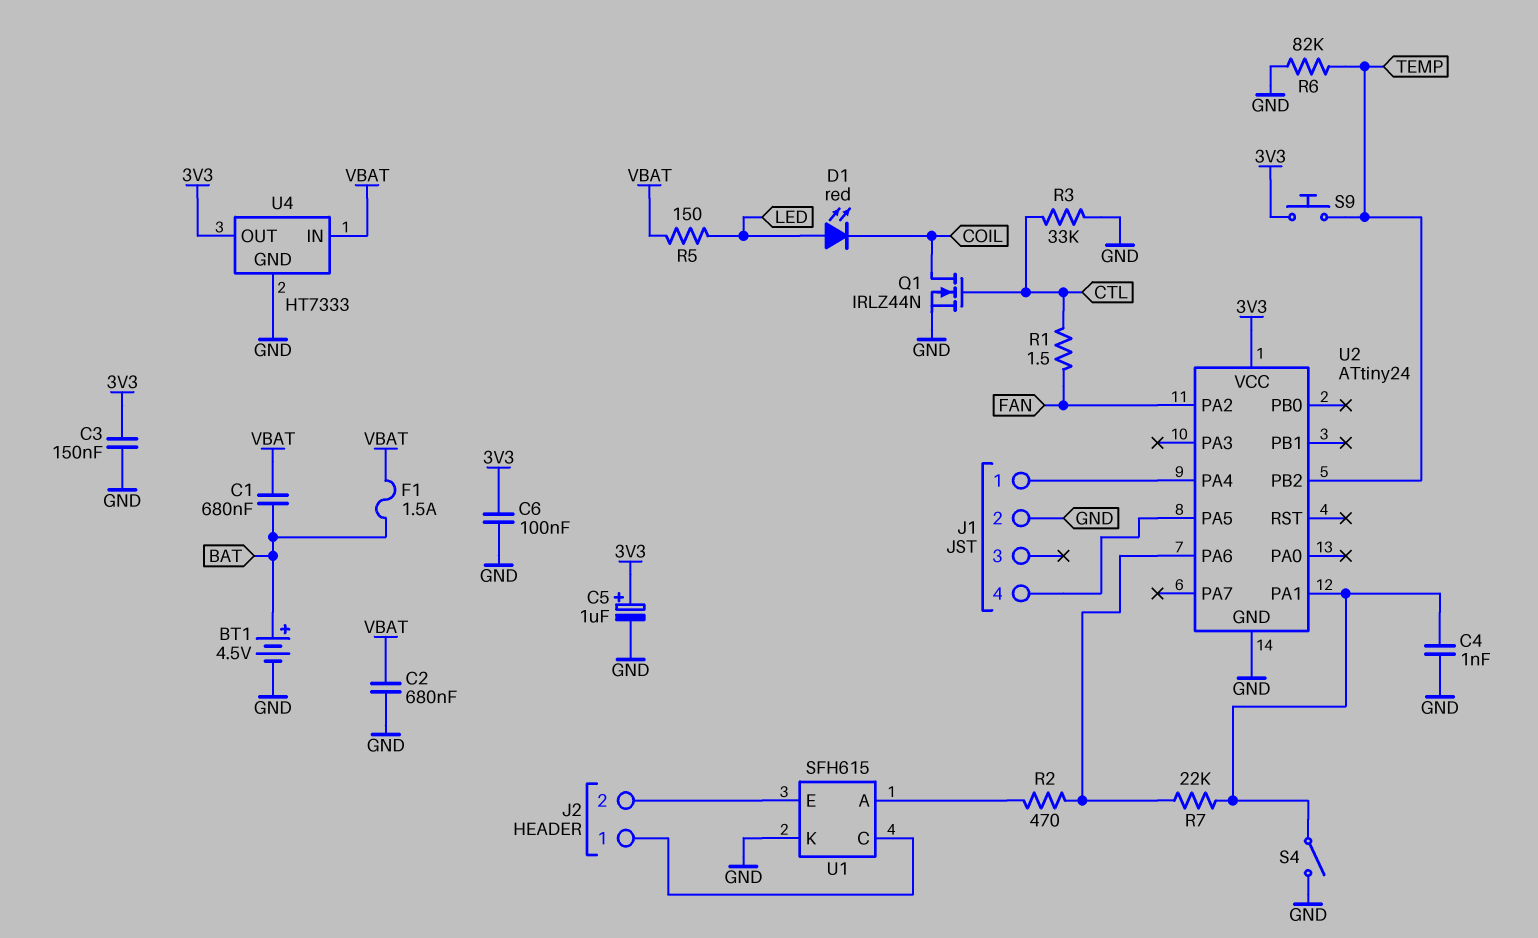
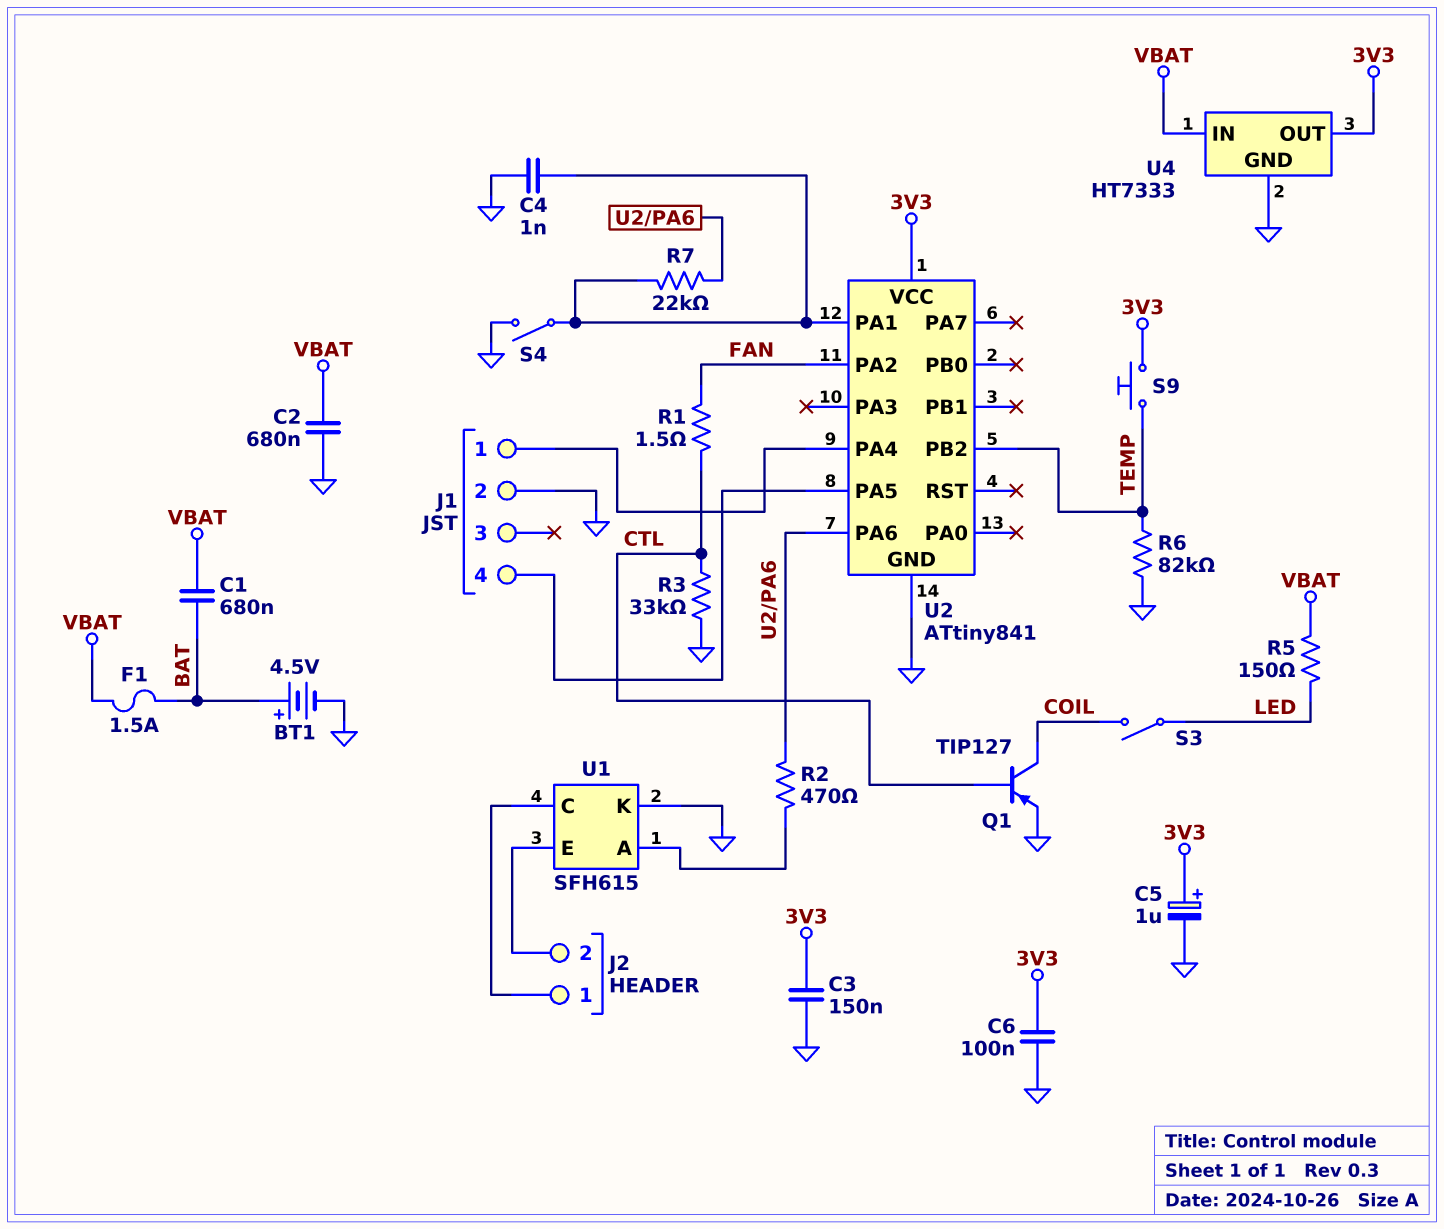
D1: LED red (A LED, K COIL) -> none
Q1: NMOS IRLZ44N (G CTL, D COIL, S GND) -> PNP TIP127 (B CTL, C COIL, E GND)
S3: none -> switch (COIL, LED)
U2: ATtiny24 -> ATtiny841

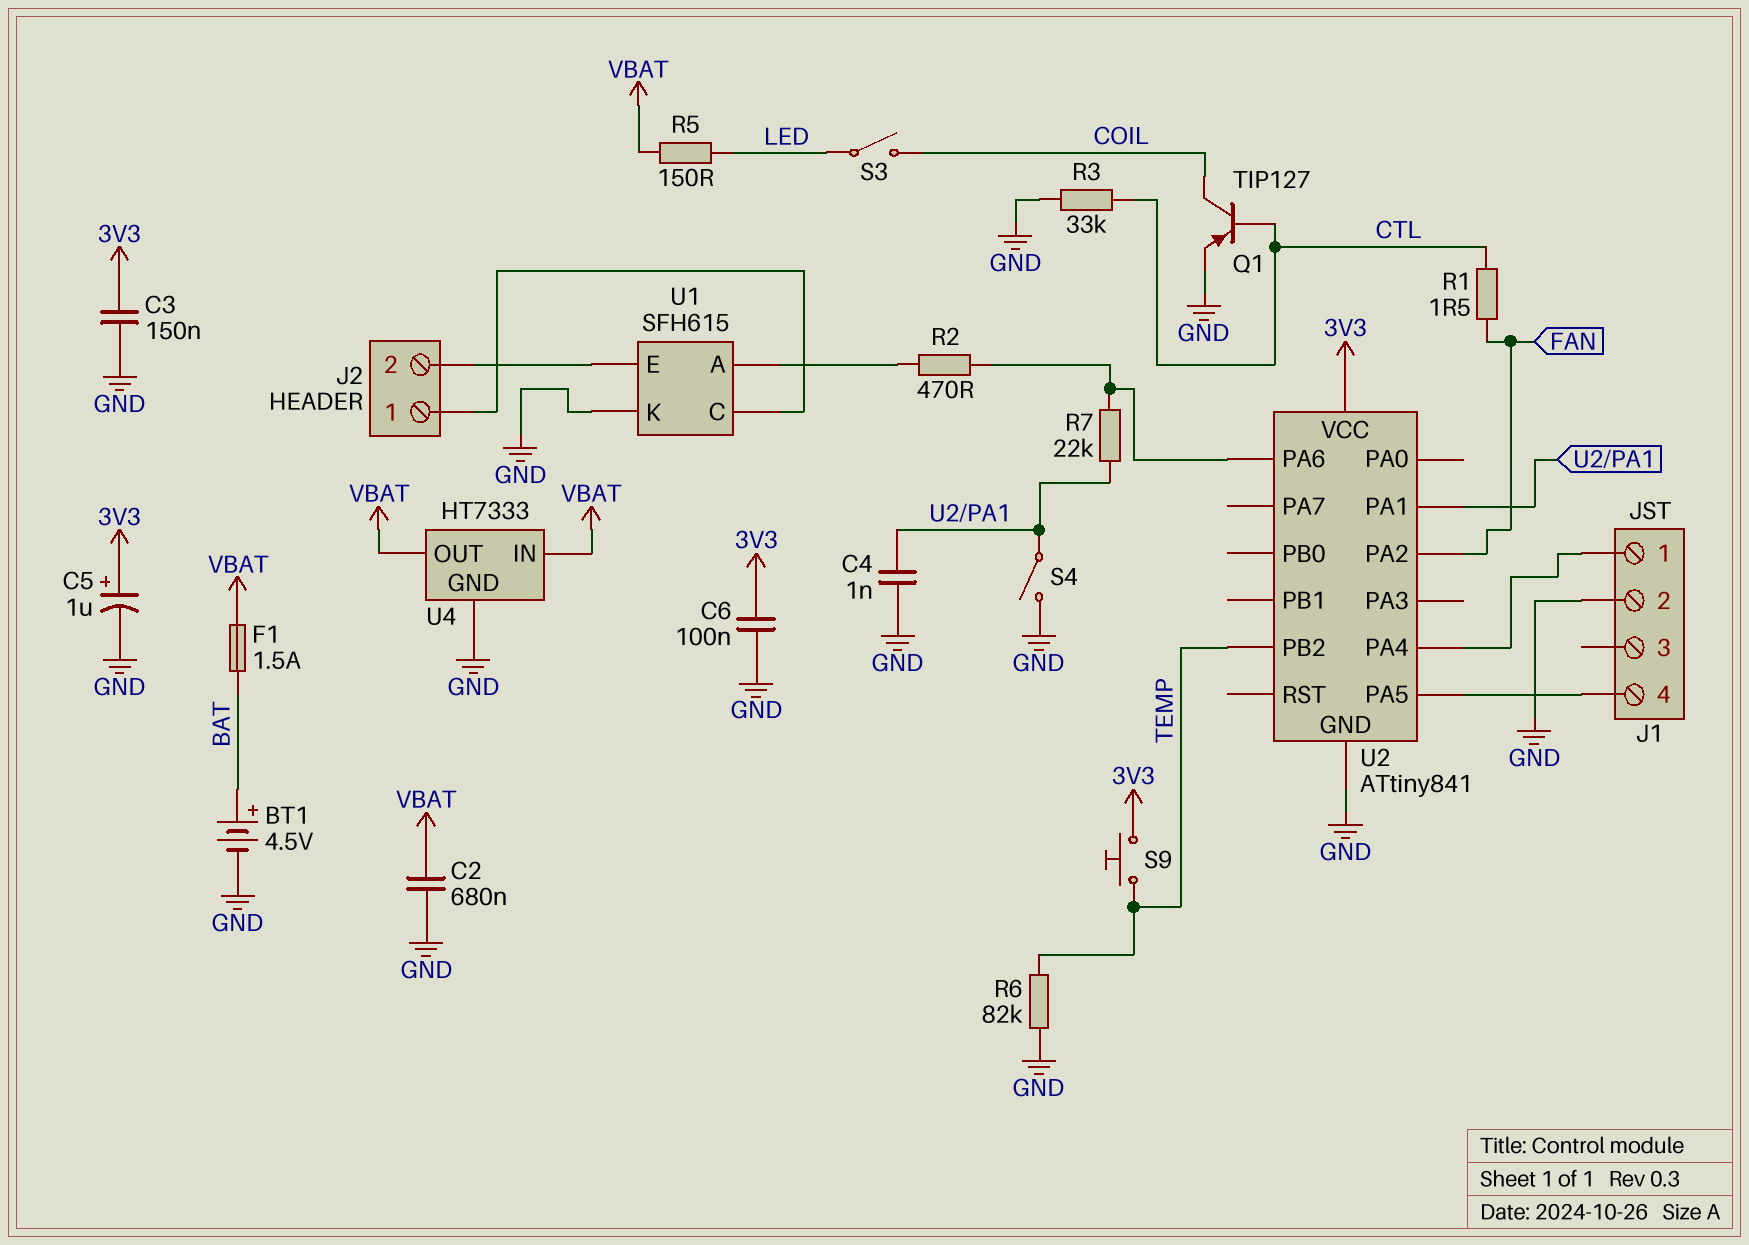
C1: 680nF (BAT, VBAT) -> none
U4 pin OUT: 3V3 -> VBAT

